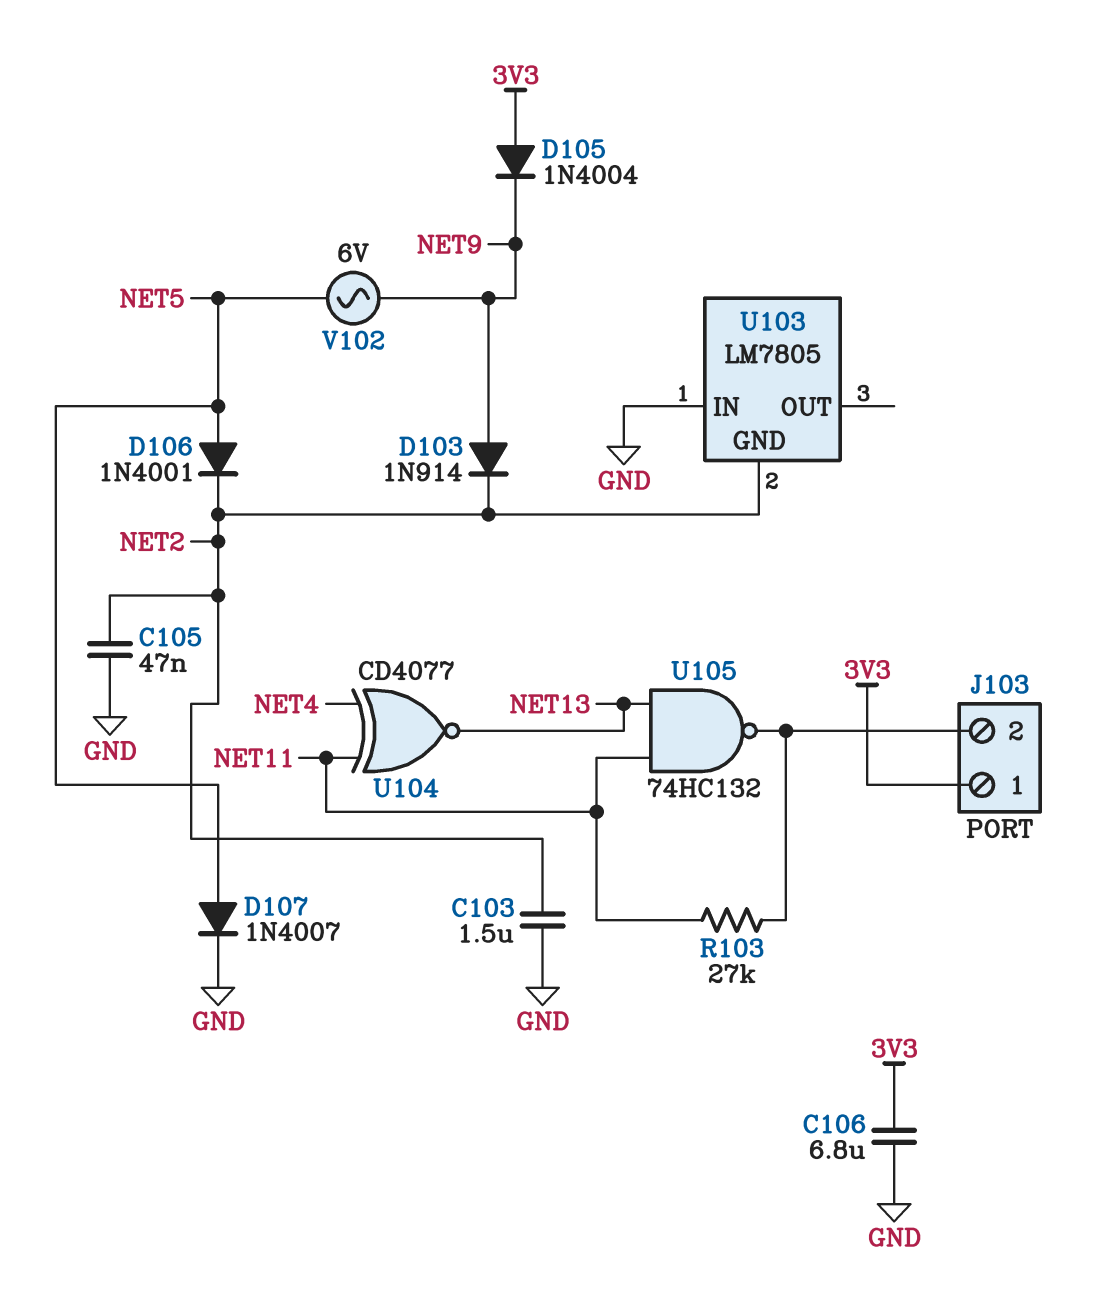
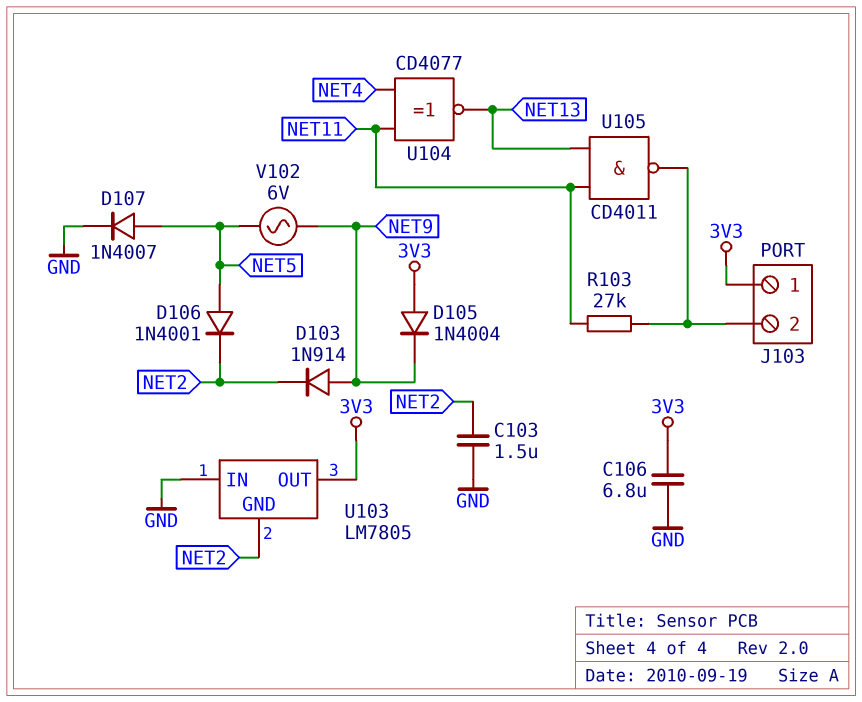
C105: 47nF (GND, NET2) -> none
U103 pin OUT: none -> 3V3
U105: NAND 74HC132 (in NET11, in NET13, out J103/2) -> NAND CD4011 (in NET11, in NET13, out J103/2)

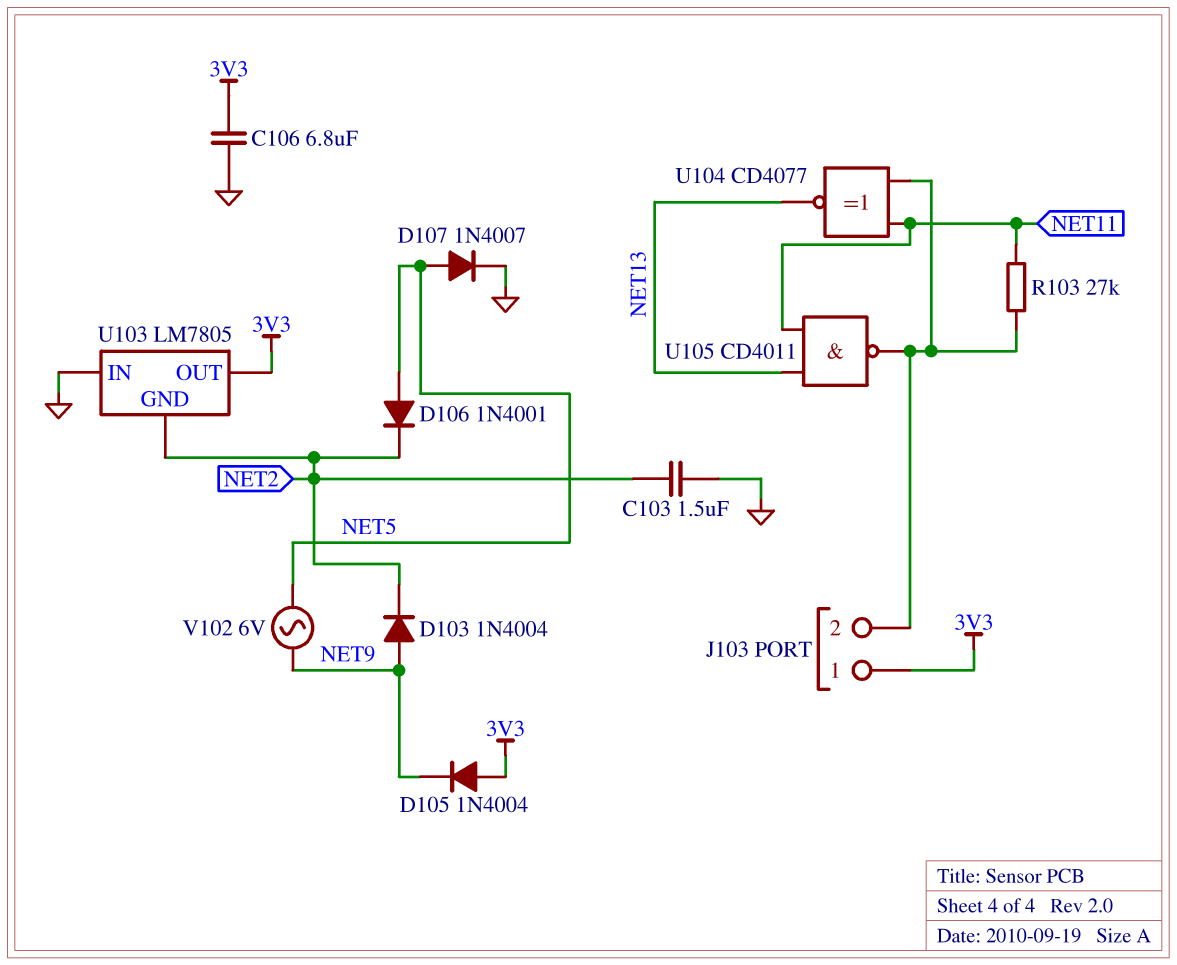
D103: diode 1N914 (A NET9, K NET2) -> diode 1N4004 (A NET9, K NET2)
U104: XNOR CD4077 (in NET4, in NET11, out NET13) -> XNOR CD4077 (in J103/2, in NET11, out NET13)

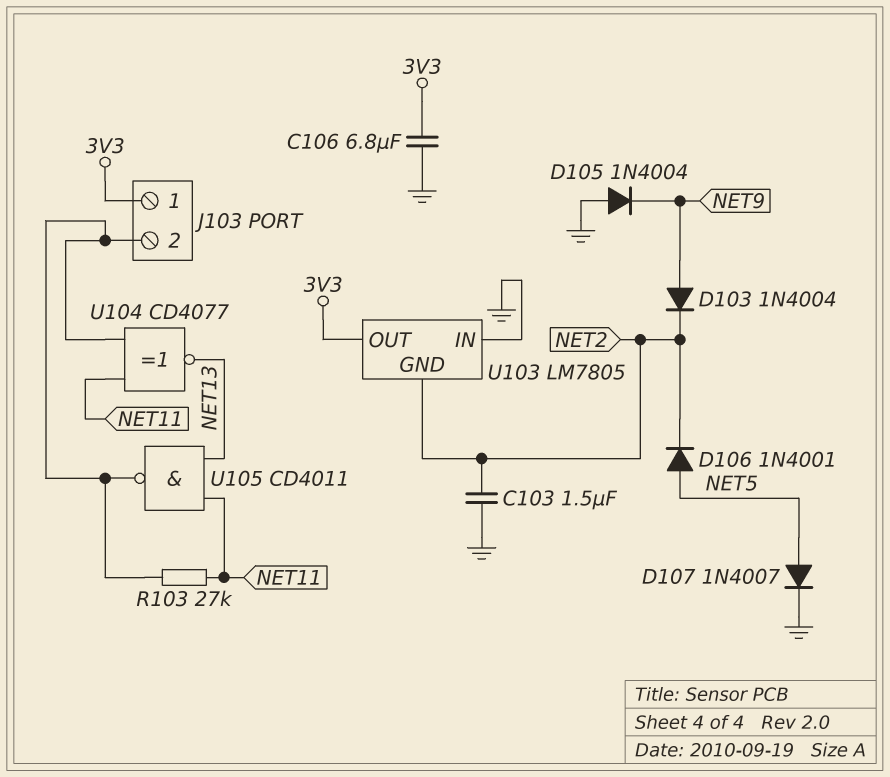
D105: diode 1N4004 (A 3V3, K NET9) -> diode 1N4004 (A GND, K NET9)
V102: AC 6V (NET5, NET9) -> none

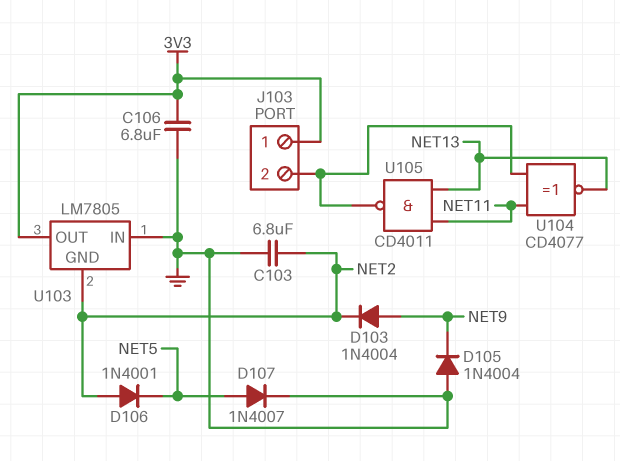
C103: 1.5uF (GND, NET2) -> 6.8uF (GND, NET2)
D106: diode 1N4001 (A NET5, K NET2) -> diode 1N4001 (A NET2, K NET5)
R103: 27k (J103/2, NET11) -> none

